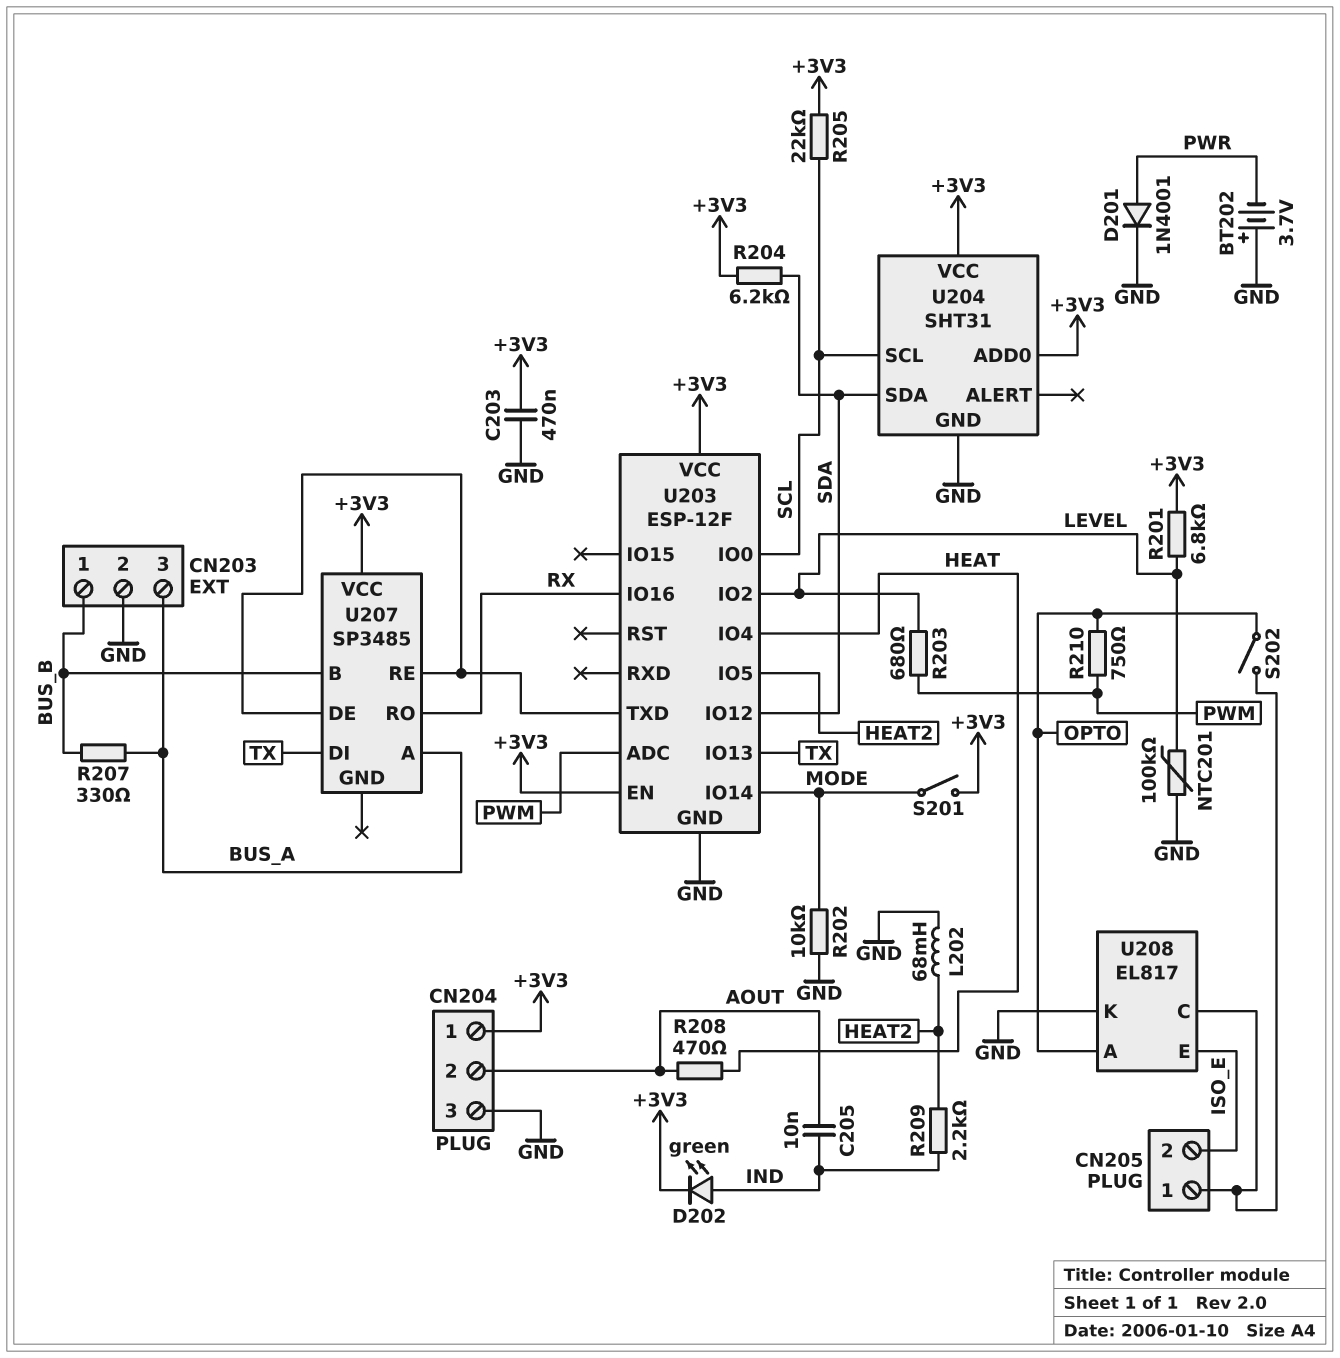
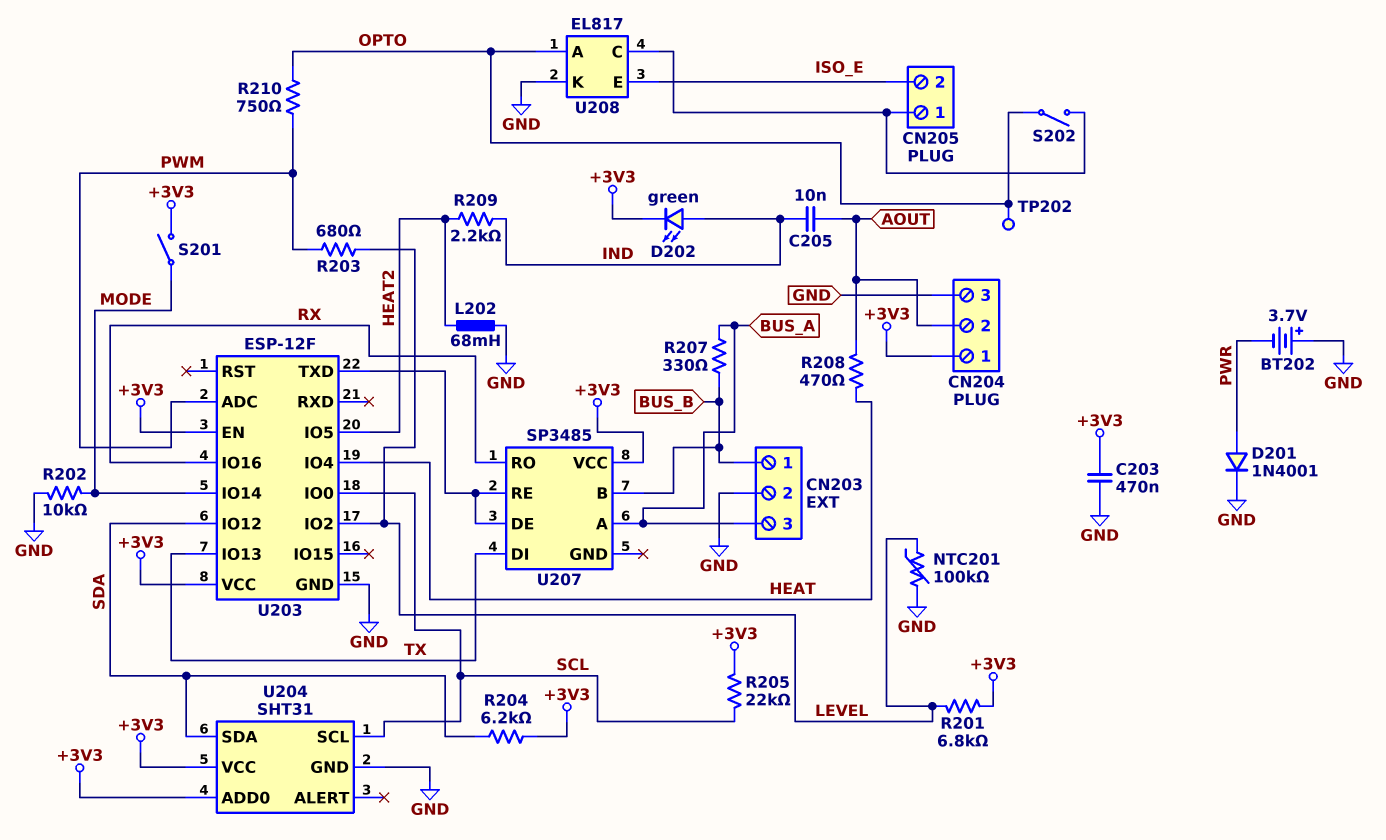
TP202: none -> test point (OPTO)

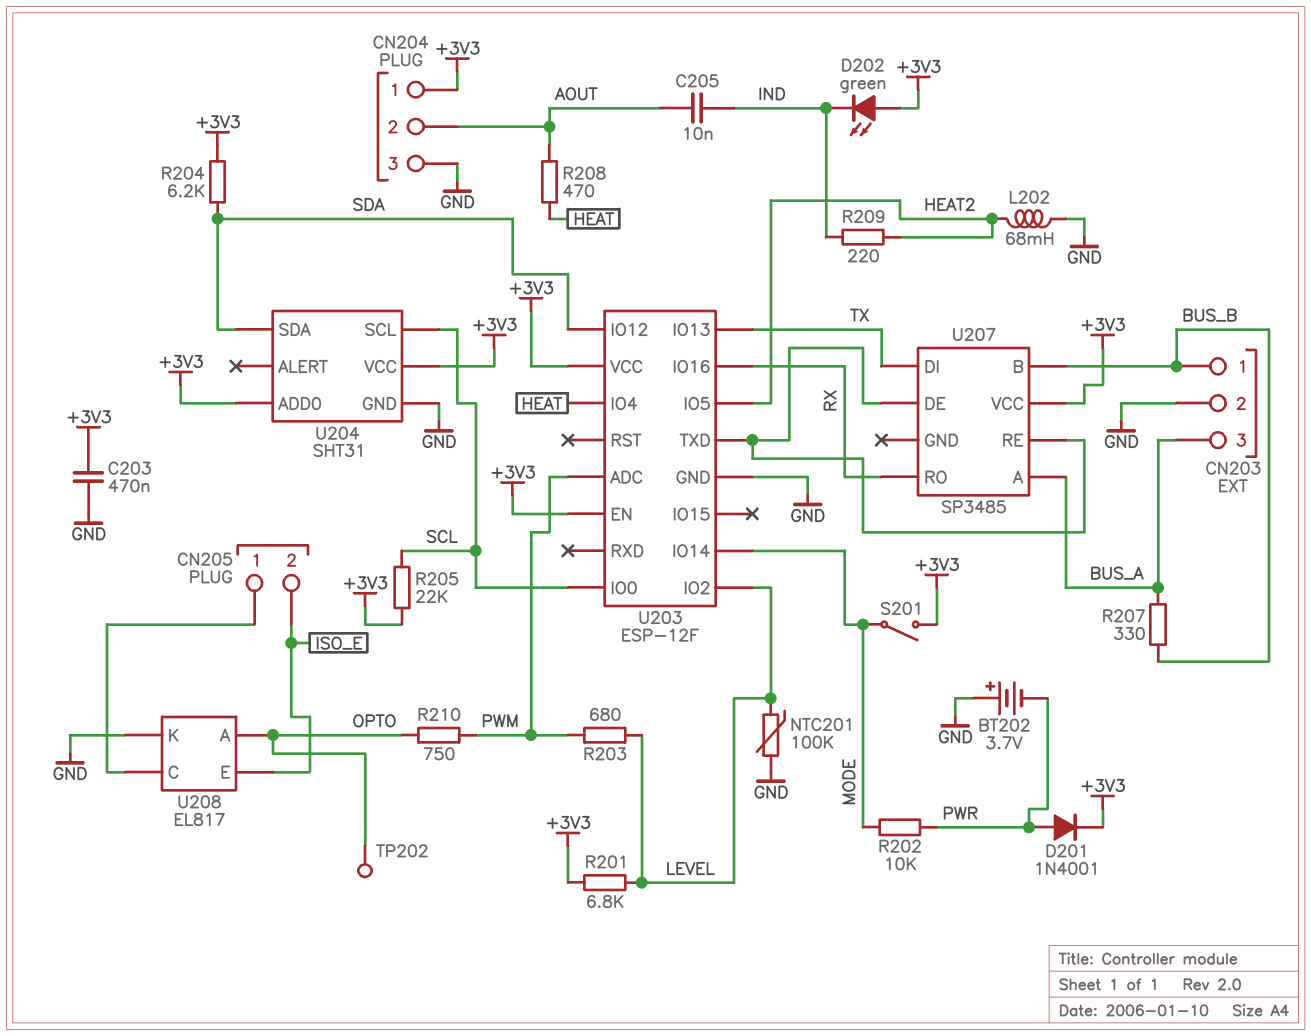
D201: diode 1N4001 (A PWR, K GND) -> diode 1N4001 (A PWR, K +3V3)
D202: LED green (A IND, K +3V3) -> LED green (A +3V3, K IND)
R202: 10k (GND, MODE) -> 10k (MODE, PWR)
R209: 2.2k (HEAT2, IND) -> 220 (HEAT2, IND)
S202: switch (CN205/1, OPTO) -> none

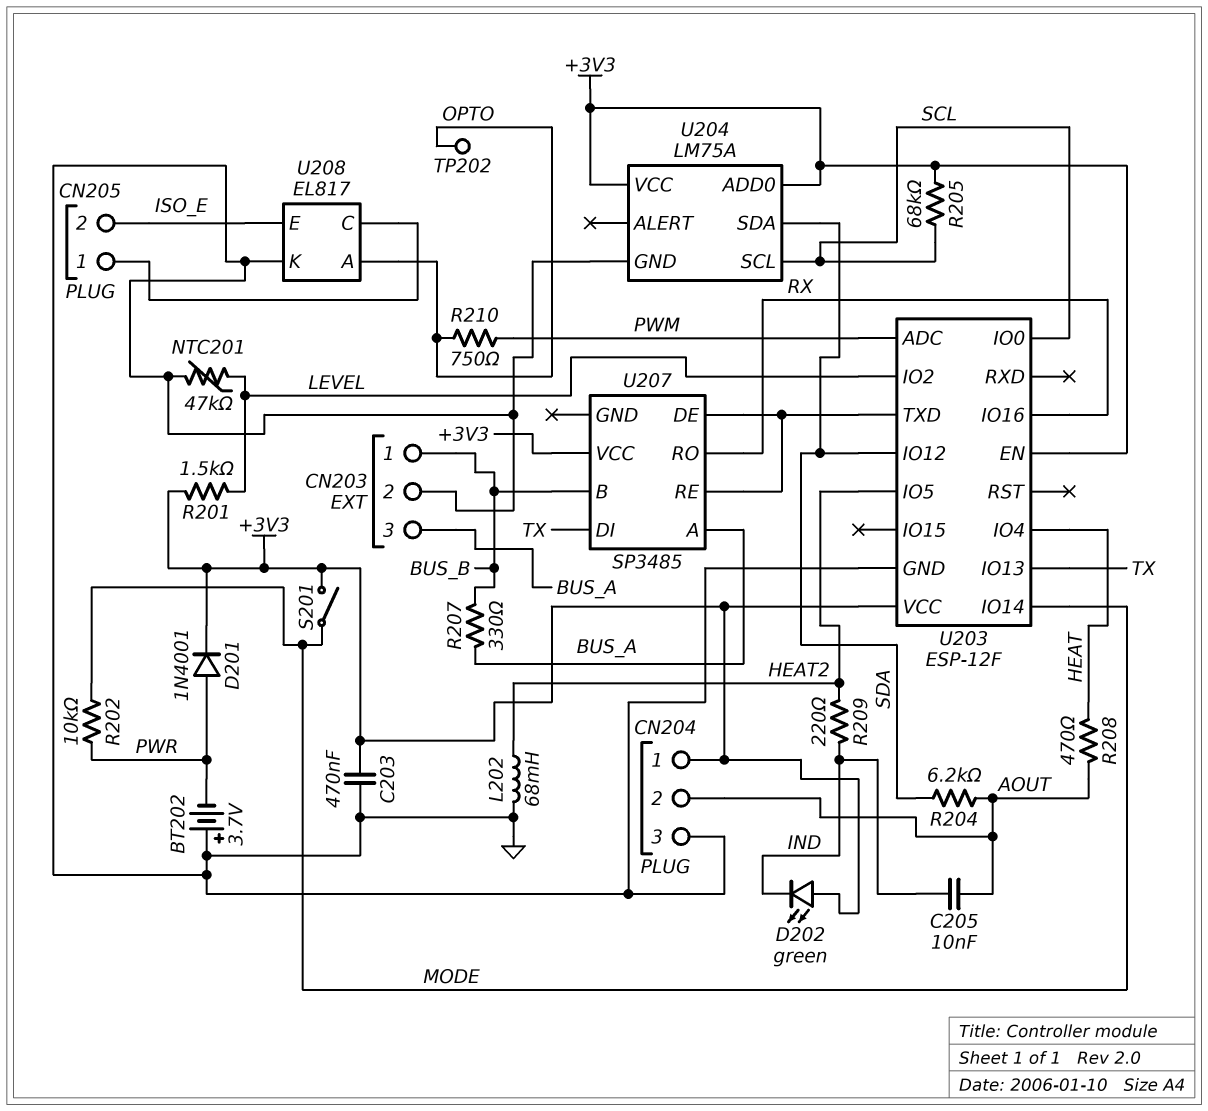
NTC201: 100k (GND, LEVEL) -> 47k (GND, LEVEL)
R201: 6.8k (+3V3, LEVEL) -> 1.5k (+3V3, LEVEL)
R203: 680 (LEVEL, PWM) -> none
R204: 6.2k (+3V3, SDA) -> 6.2k (AOUT, SDA)
R205: 22k (+3V3, SCL) -> 68k (+3V3, SCL)
U204: SHT31 -> LM75A

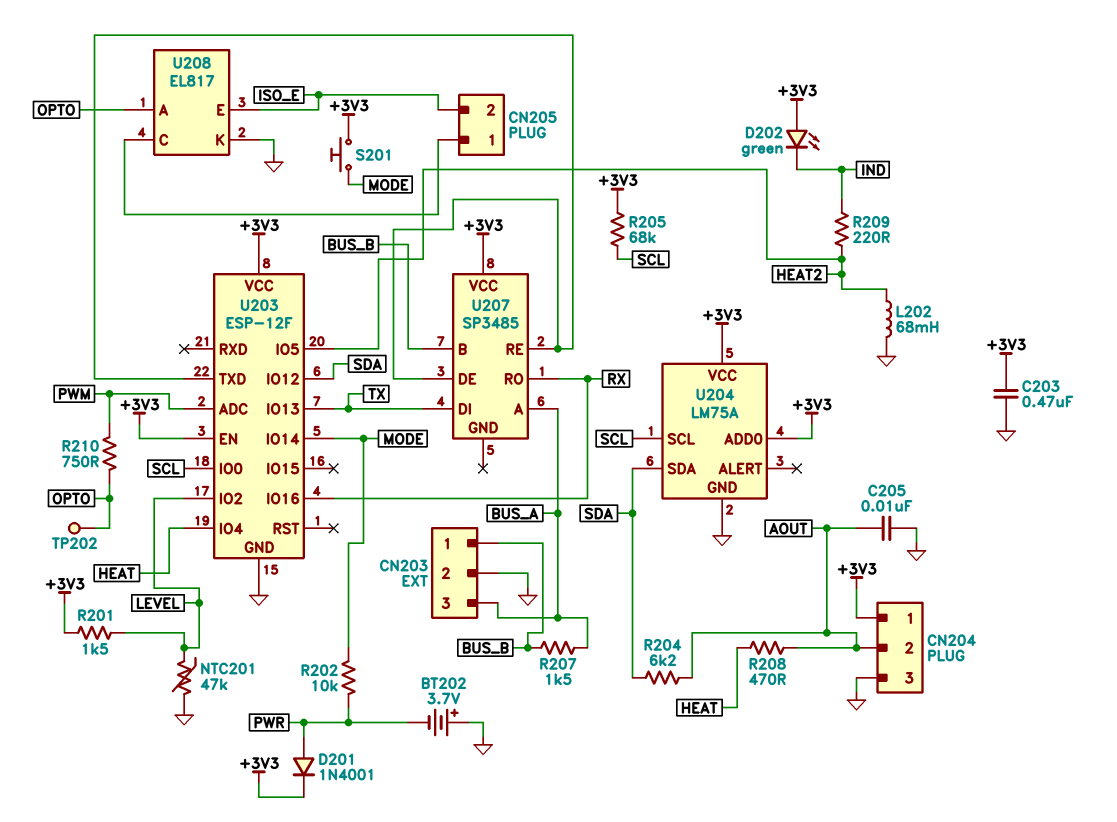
C205: 10nF (AOUT, IND) -> 10nF (AOUT, GND)
R207: 330 (BUS_A, BUS_B) -> 1.5k (BUS_A, BUS_B)
S201: switch (+3V3, MODE) -> button (+3V3, MODE)

